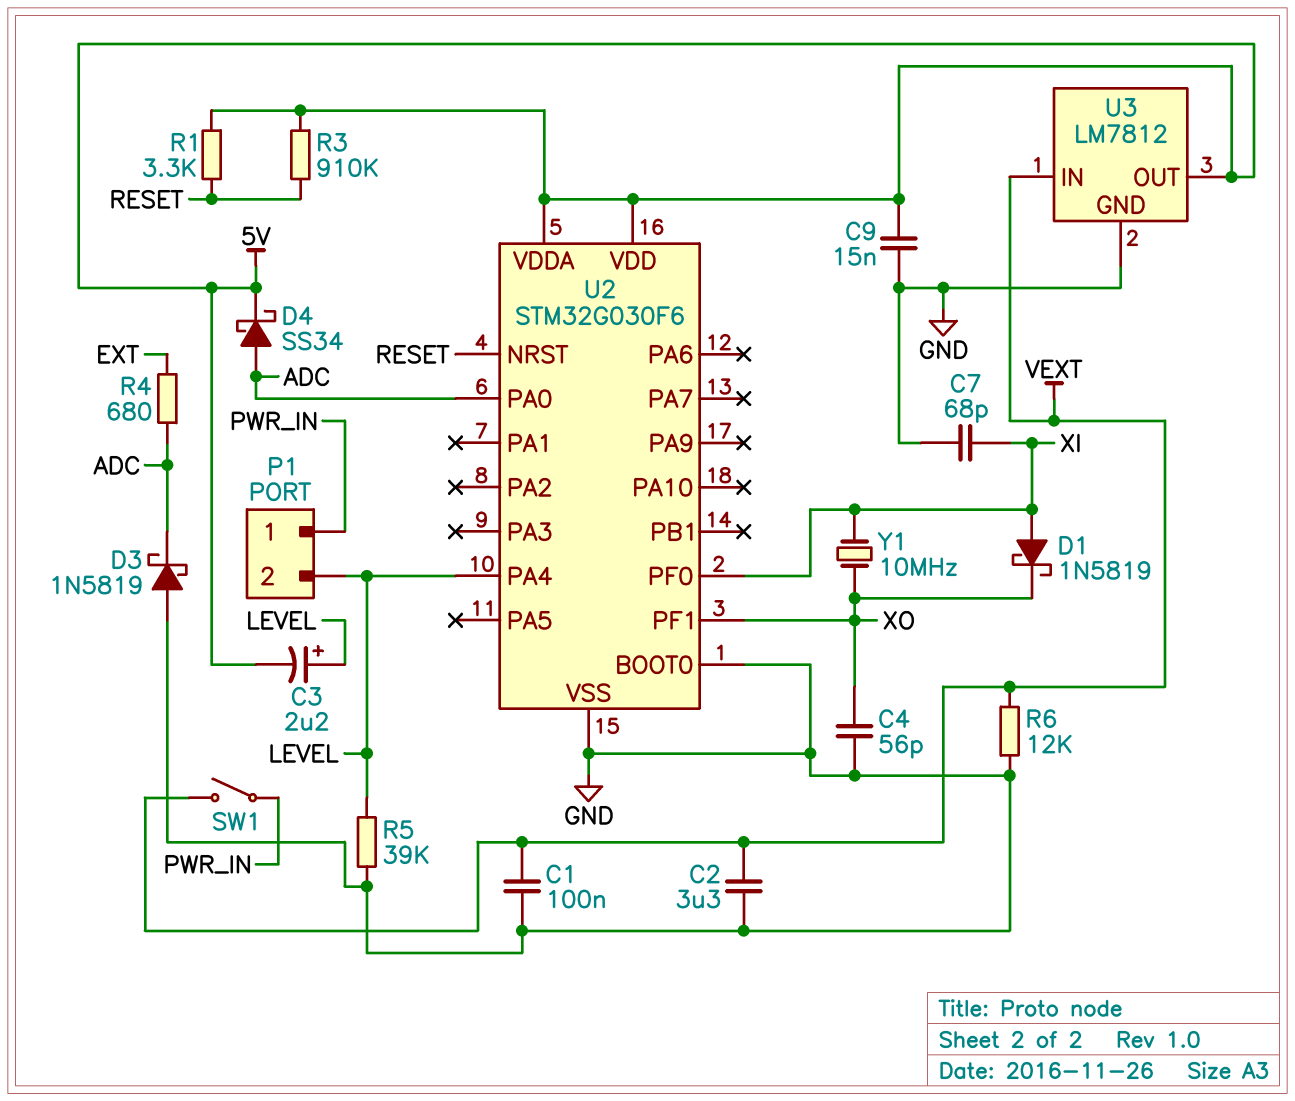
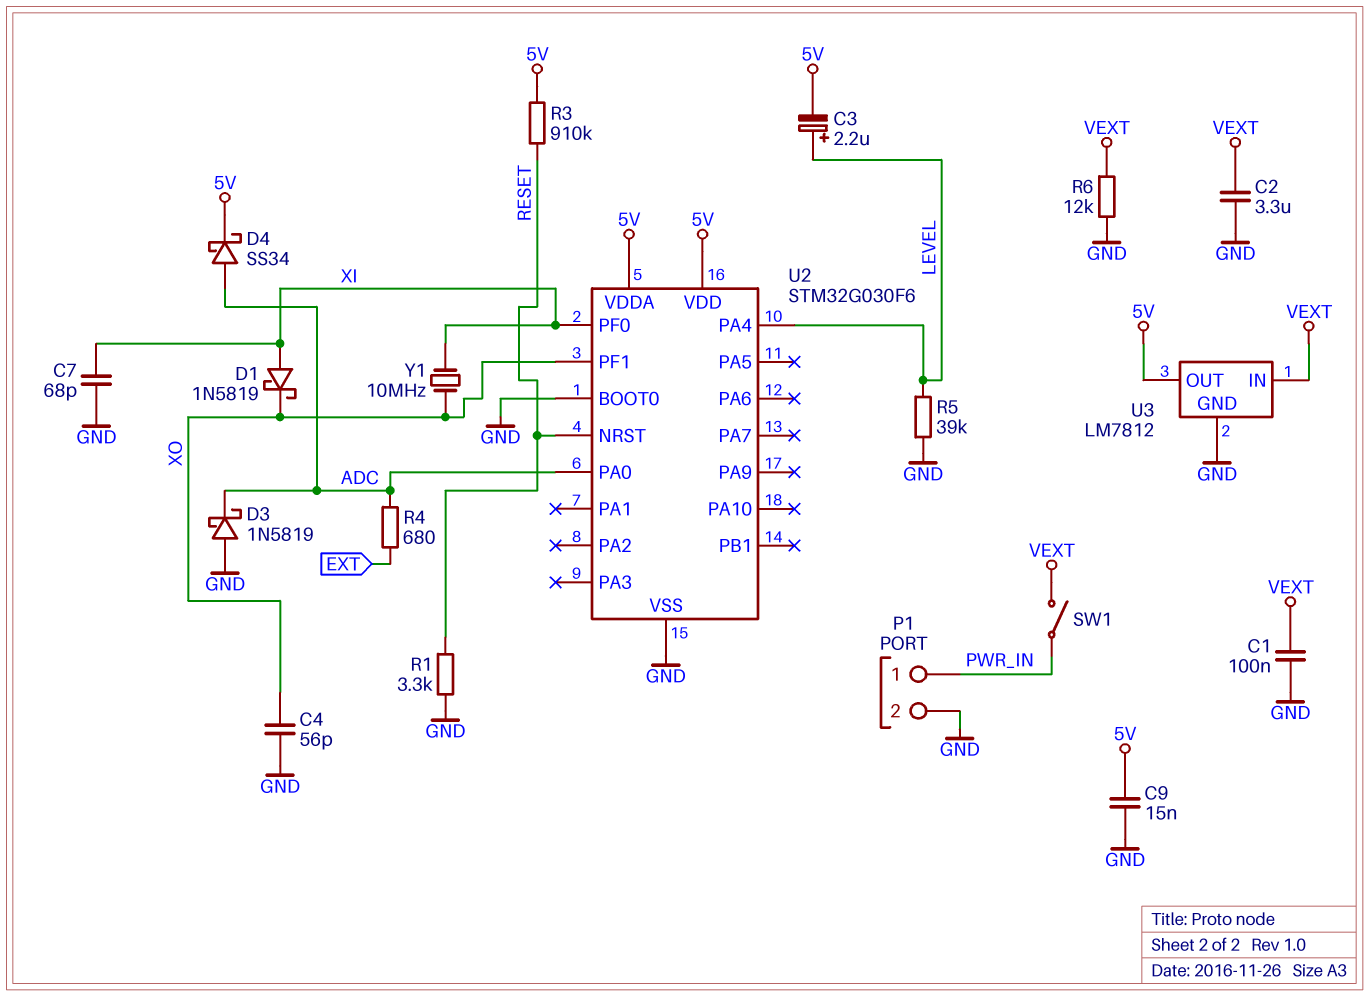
P1 pin 2: LEVEL -> GND
R1: 3.3k (5V, RESET) -> 3.3k (GND, RESET)

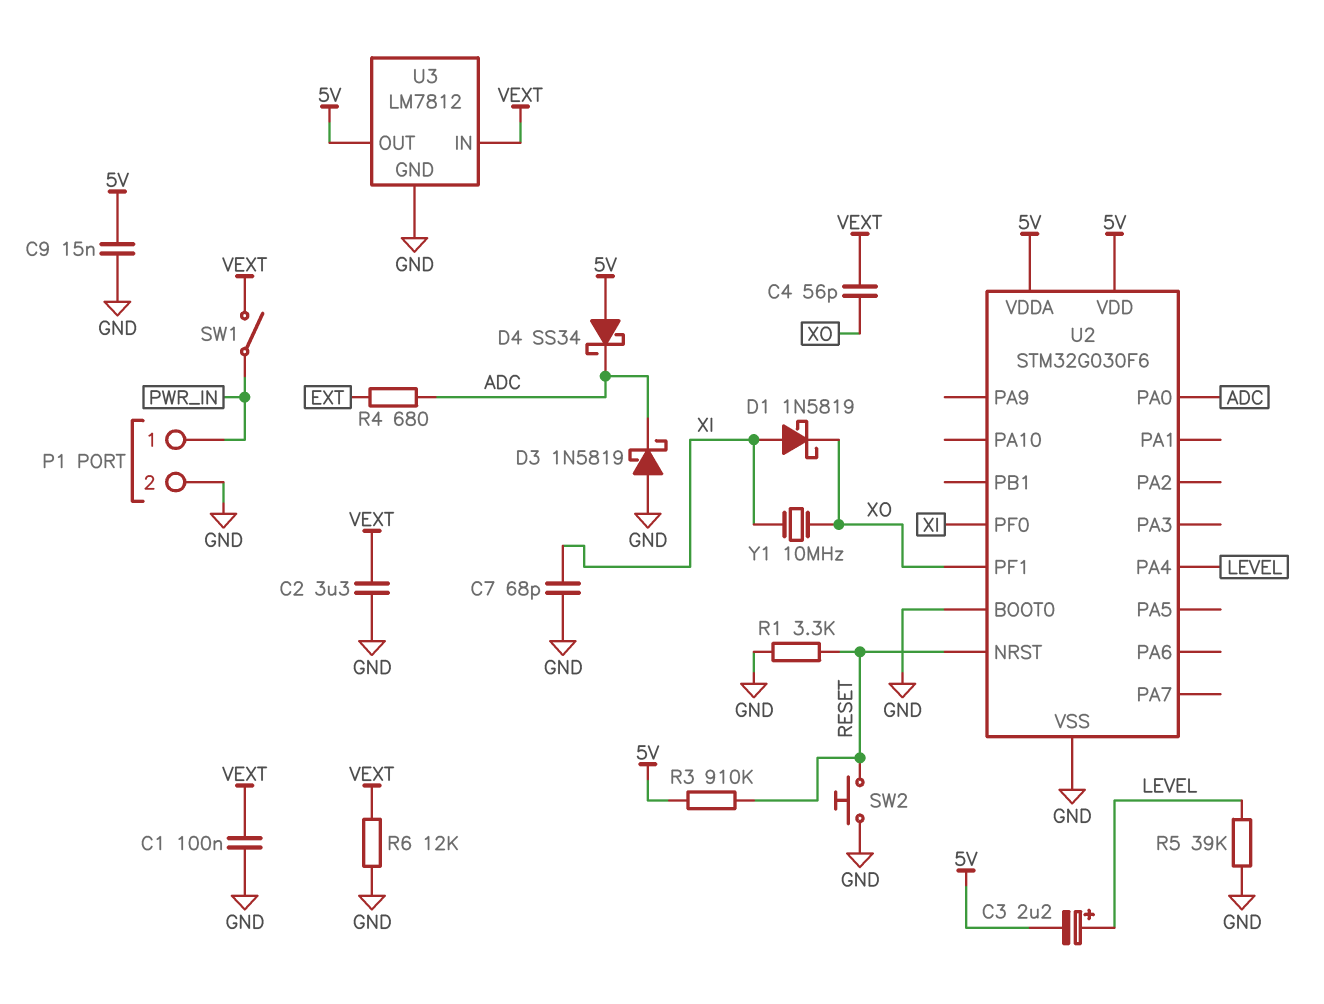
C4: 56pF (GND, XO) -> 56pF (VEXT, XO)
D4: schottky SS34 (A ADC, K 5V) -> schottky SS34 (A 5V, K ADC)
SW2: none -> button (GND, RESET)

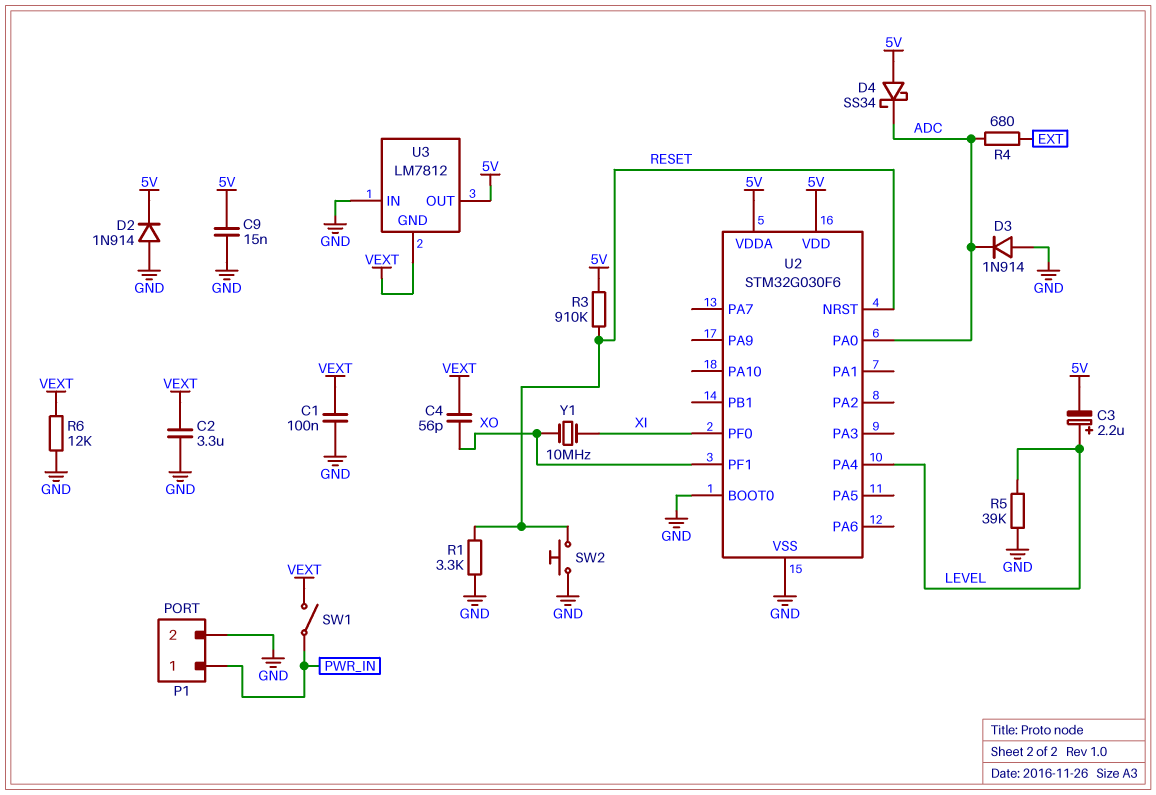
C7: 68pF (GND, XI) -> none
D1: schottky 1N5819 (A XI, K XO) -> none
D2: none -> diode 1N914 (A GND, K 5V)
D3: schottky 1N5819 (A GND, K ADC) -> diode 1N914 (A GND, K ADC)
U3 pin GND: GND -> VEXT
U3 pin IN: VEXT -> GND

